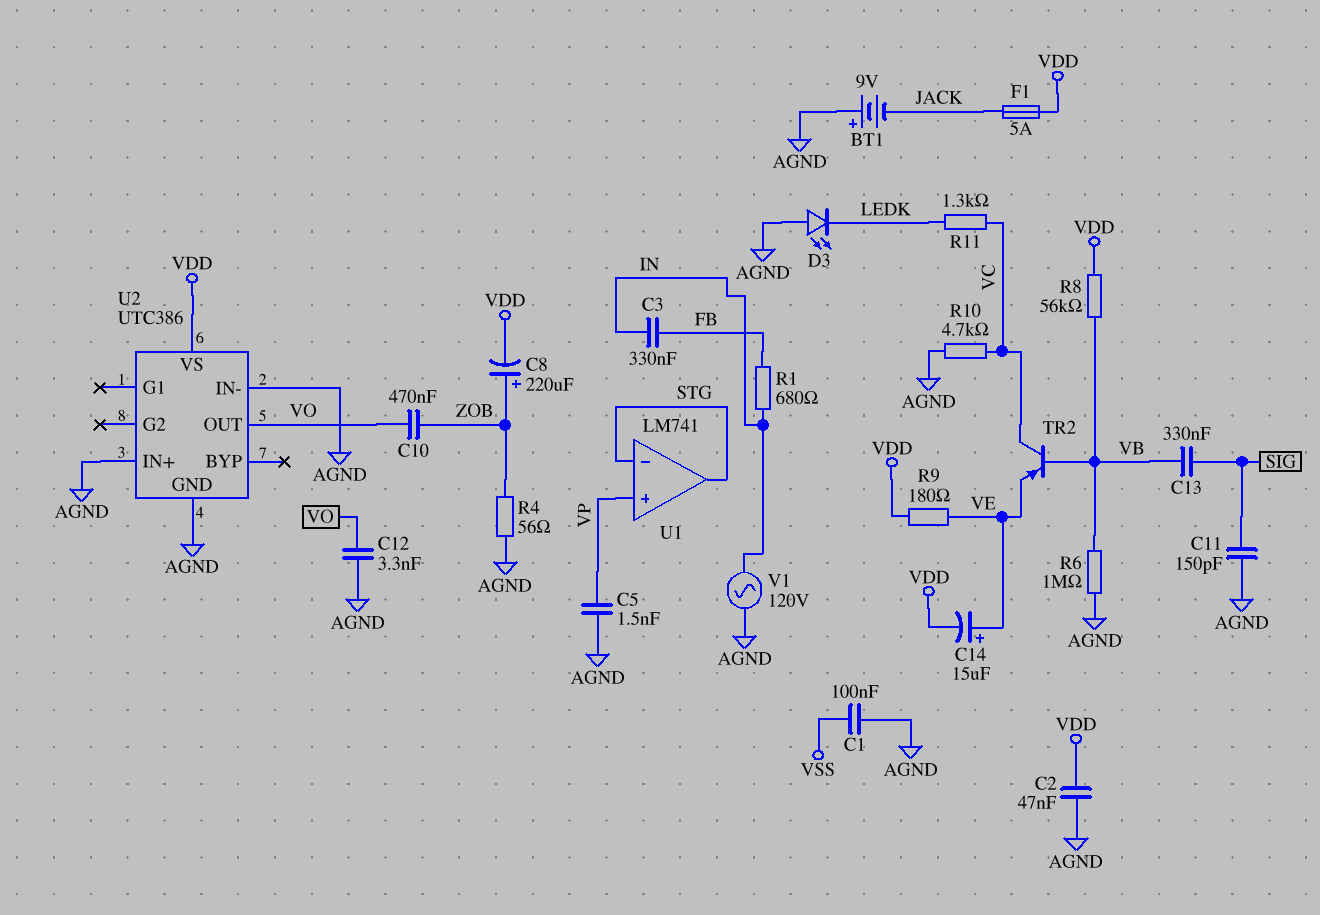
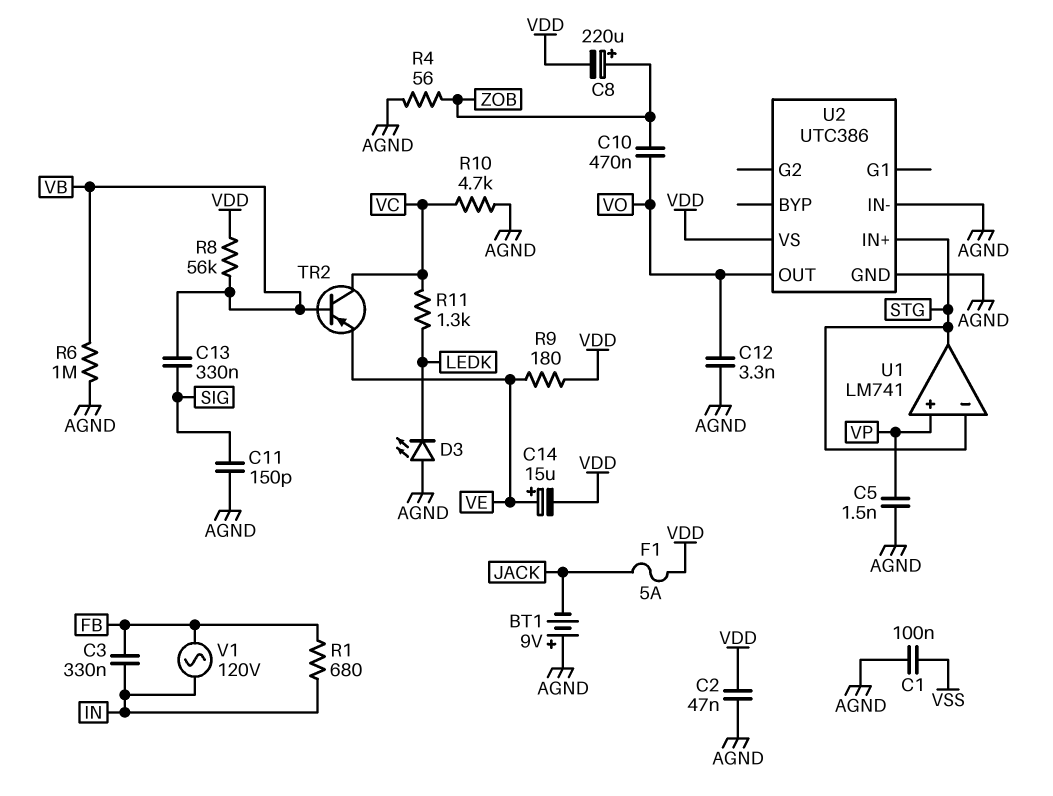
U2 pin IN+: AGND -> STG
V1: AC 120V (AGND, IN) -> AC 120V (FB, IN)

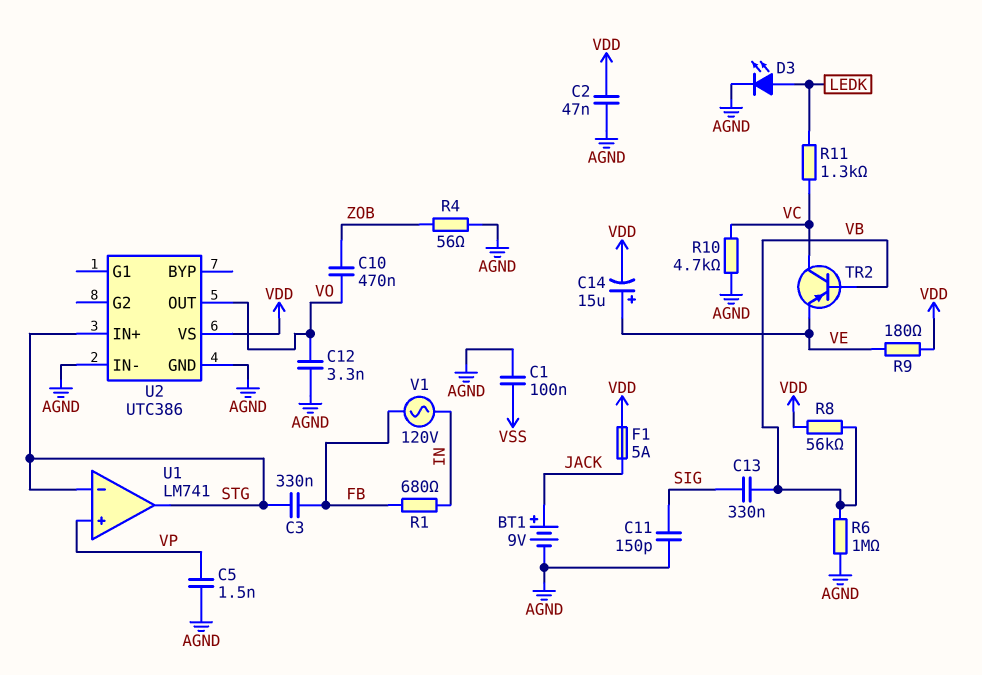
BT1: 9V (plus AGND, minus JACK) -> 9V (plus JACK, minus AGND)
C3: 330nF (FB, IN) -> 330nF (FB, STG)
C8: 220uF (plus ZOB, minus VDD) -> none
D3: LED (A AGND, K LEDK) -> LED (A LEDK, K AGND)

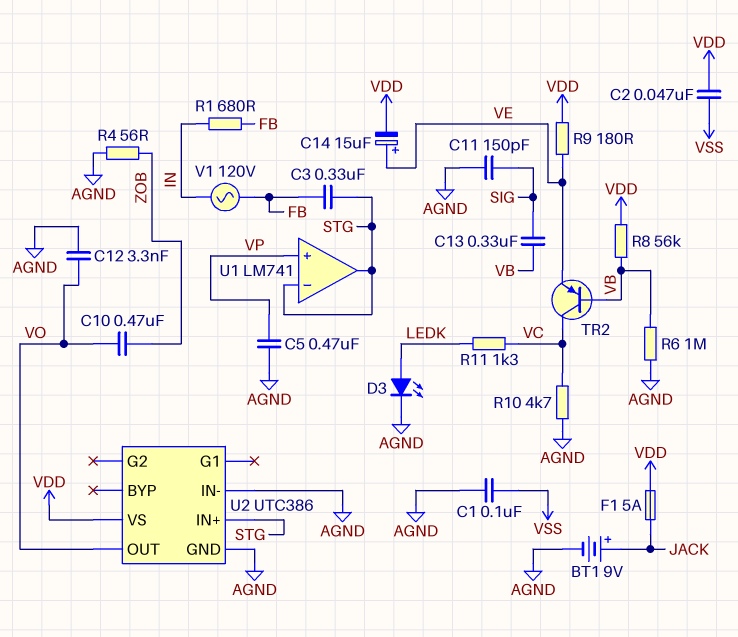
C2: 47nF (AGND, VDD) -> 47nF (VDD, VSS)
C5: 1.5nF (AGND, VP) -> 470nF (AGND, VP)

